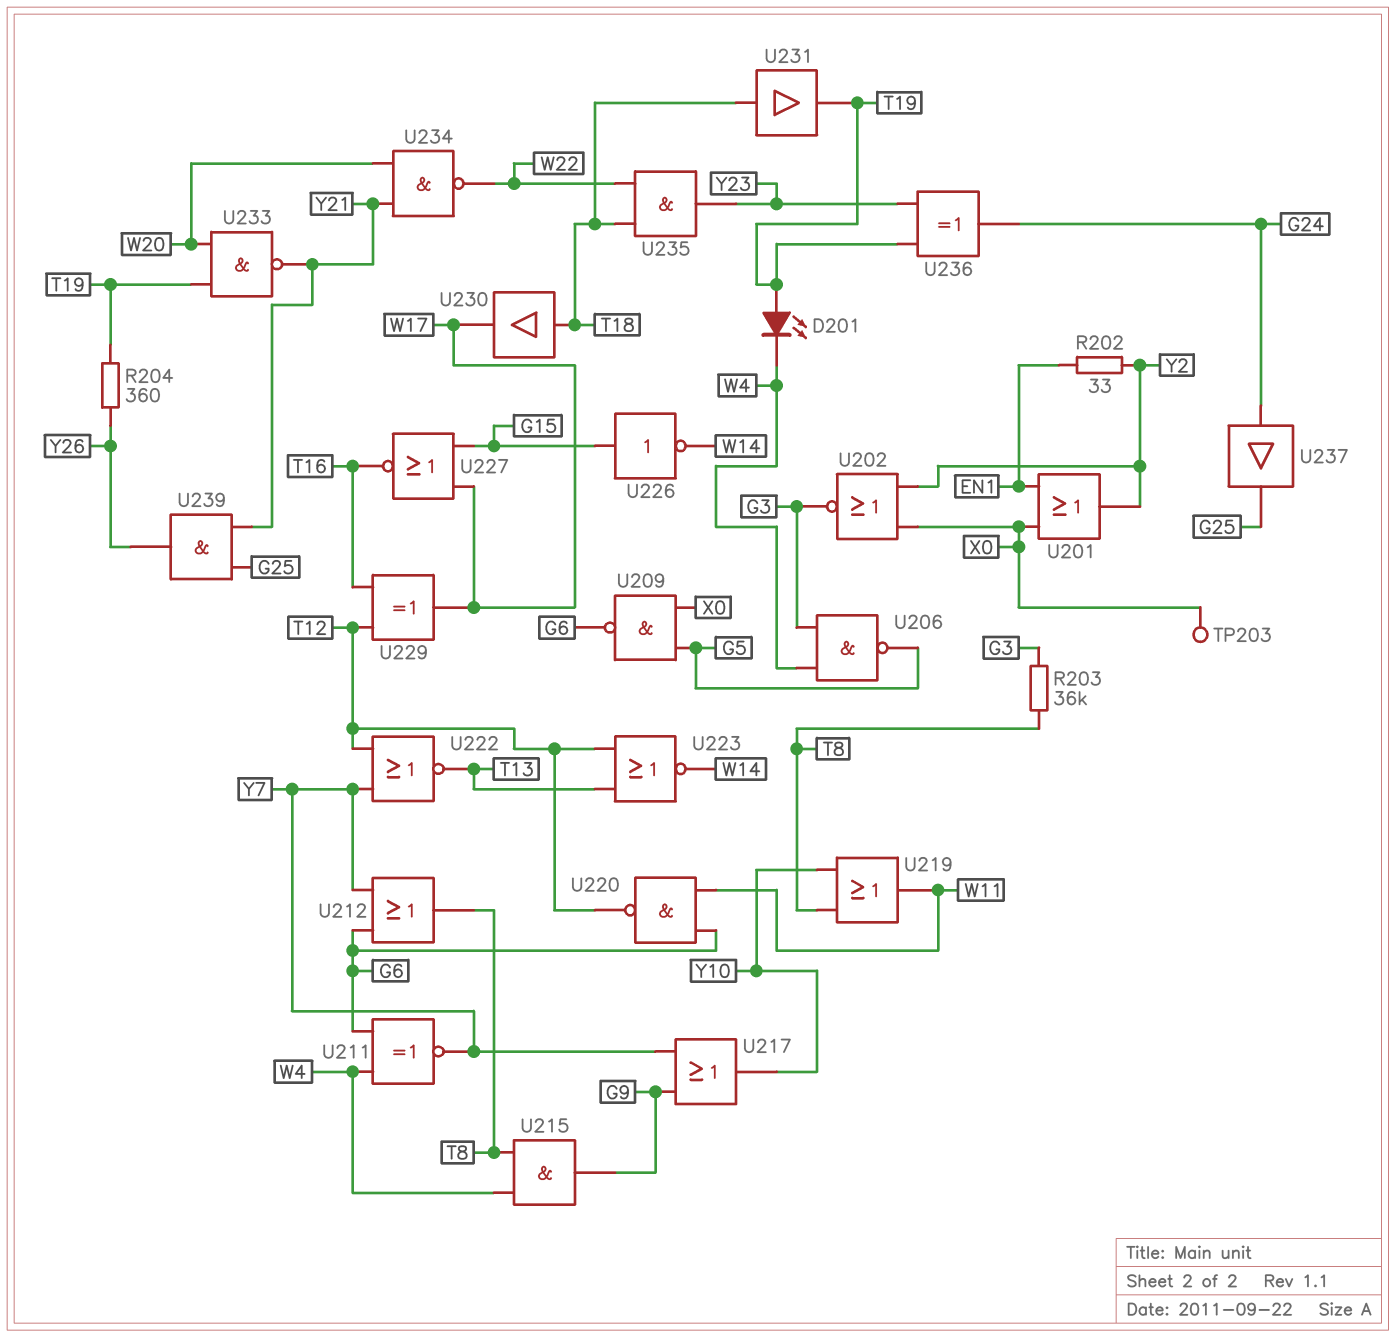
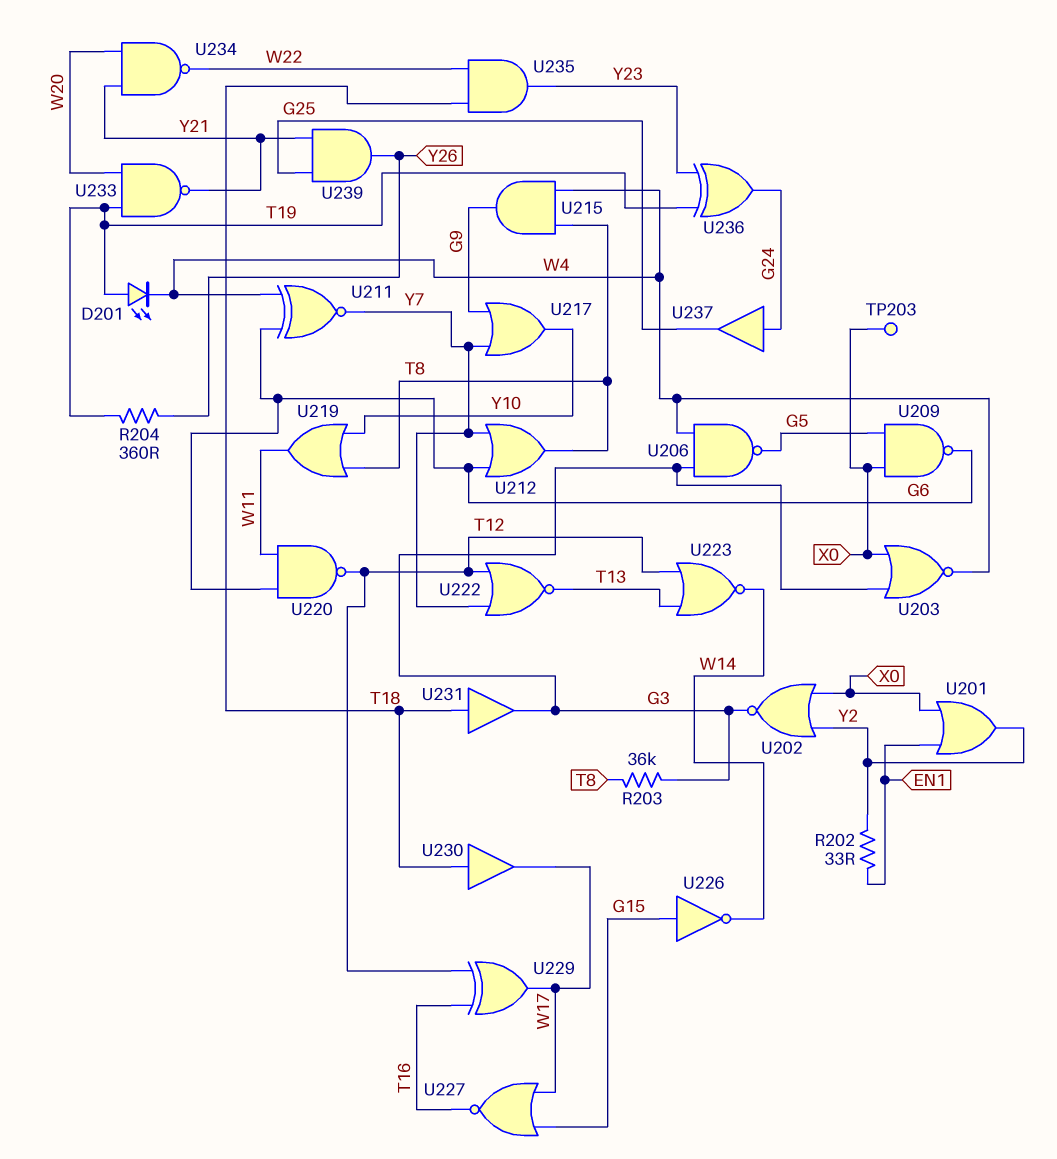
U203: none -> NOR (in G3, in X0, out W4)
U231: buffer (in T18, out T19) -> buffer (in T18, out G3)

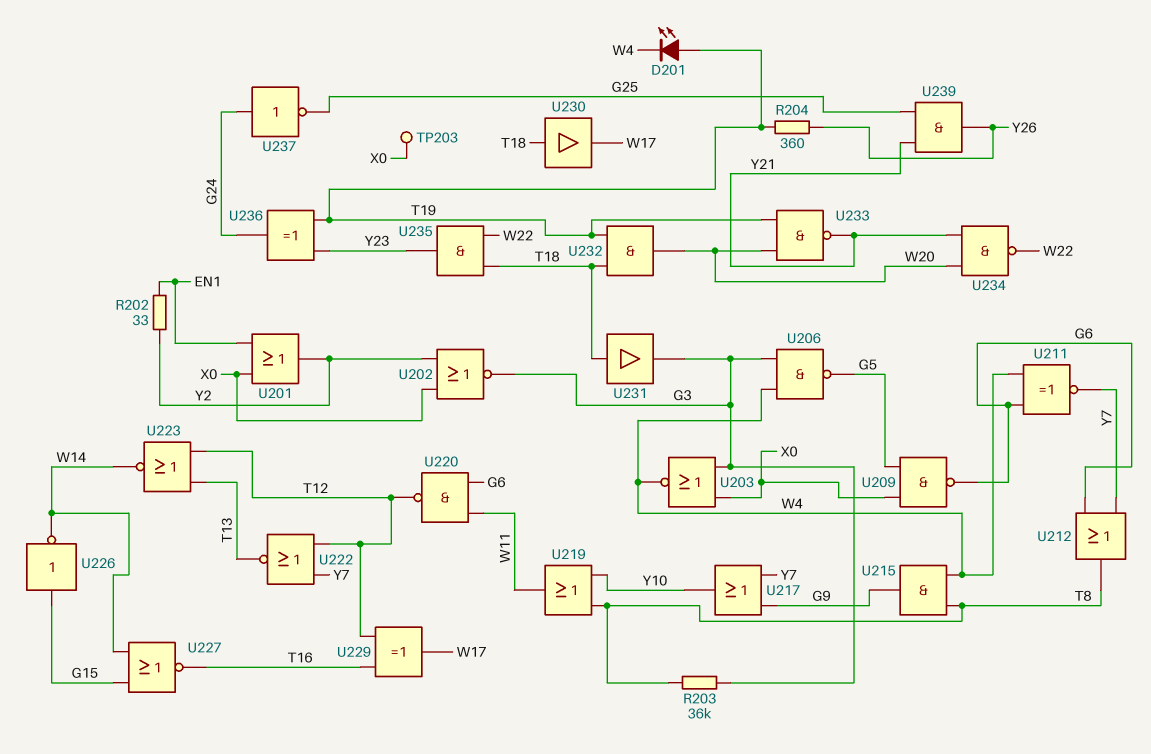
U227: NOR (in G15, in W17, out T16) -> NOR (in G15, in W14, out T16)
U232: none -> AND (in T18, in T19, out W20)
U237: buffer (in G24, out G25) -> NOT (in G24, out G25)

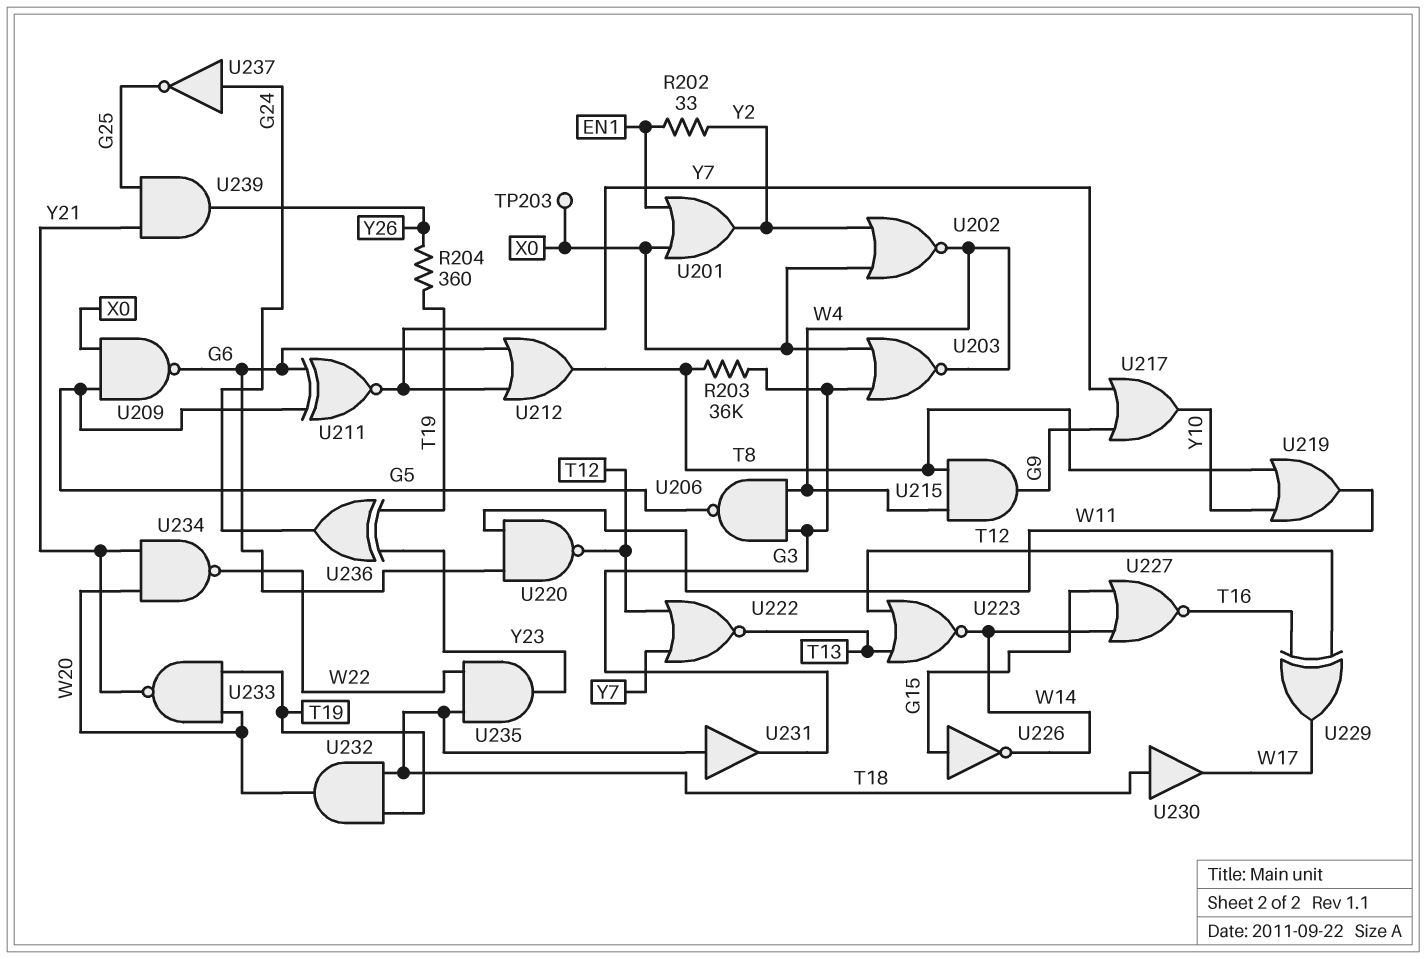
D201: LED (A T19, K W4) -> none
U202: NOR (in X0, in Y2, out G3) -> NOR (in X0, in Y2, out W4)
U211: XNOR (in G6, in W4, out Y7) -> XNOR (in G5, in G6, out Y7)

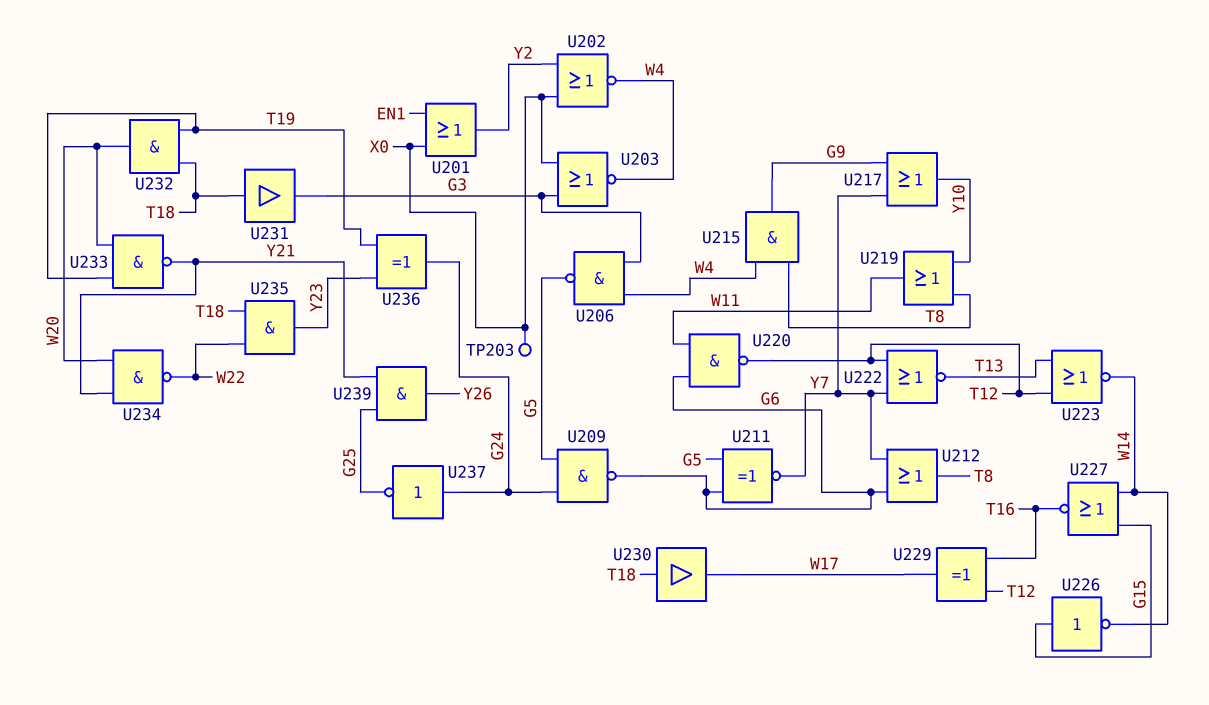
R202: 33 (EN1, Y2) -> none
R203: 36k (G3, T8) -> none
R204: 360 (T19, Y26) -> none
U209: NAND (in G5, in X0, out G6) -> NAND (in G5, in G24, out G6)

